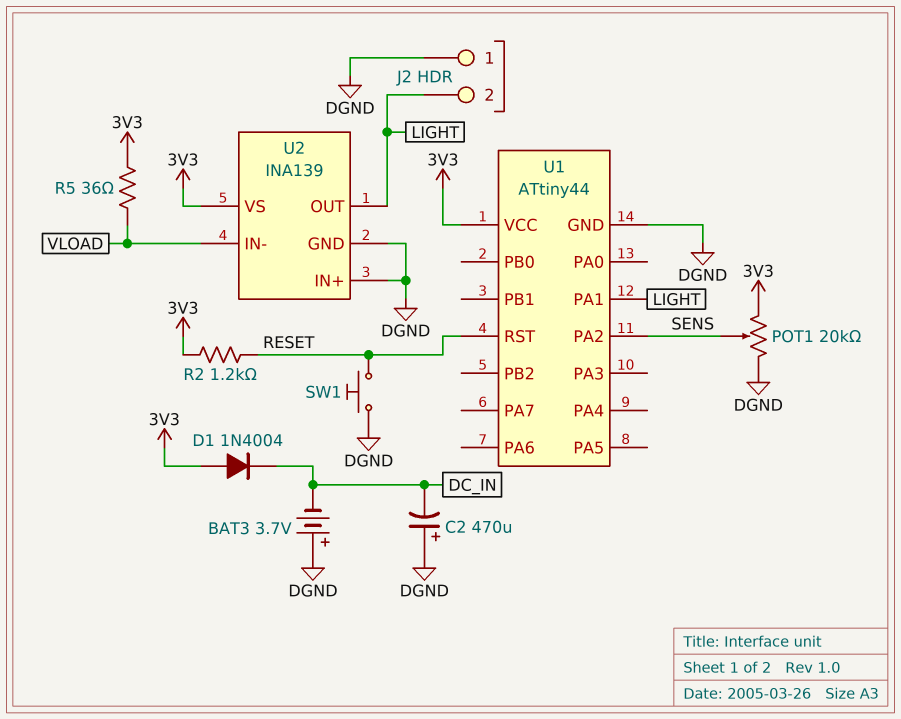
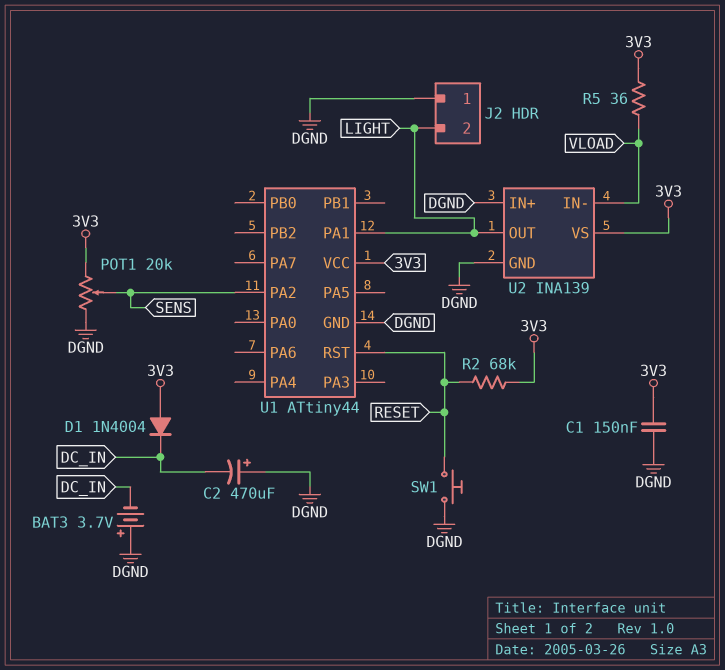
C1: none -> 150nF (3V3, DGND)
R2: 1.2k (3V3, RESET) -> 68k (3V3, RESET)

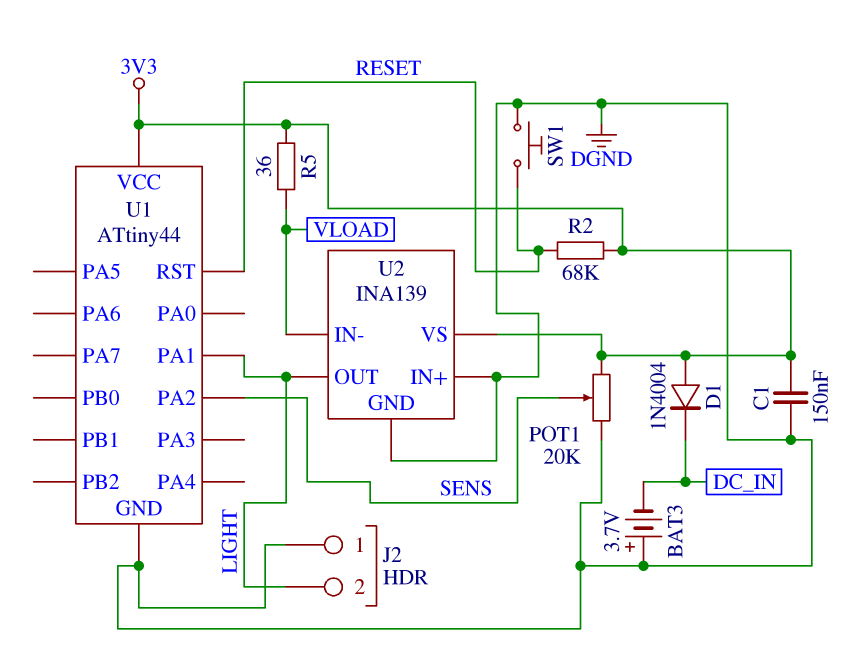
C2: 470uF (plus DGND, minus DC_IN) -> none

